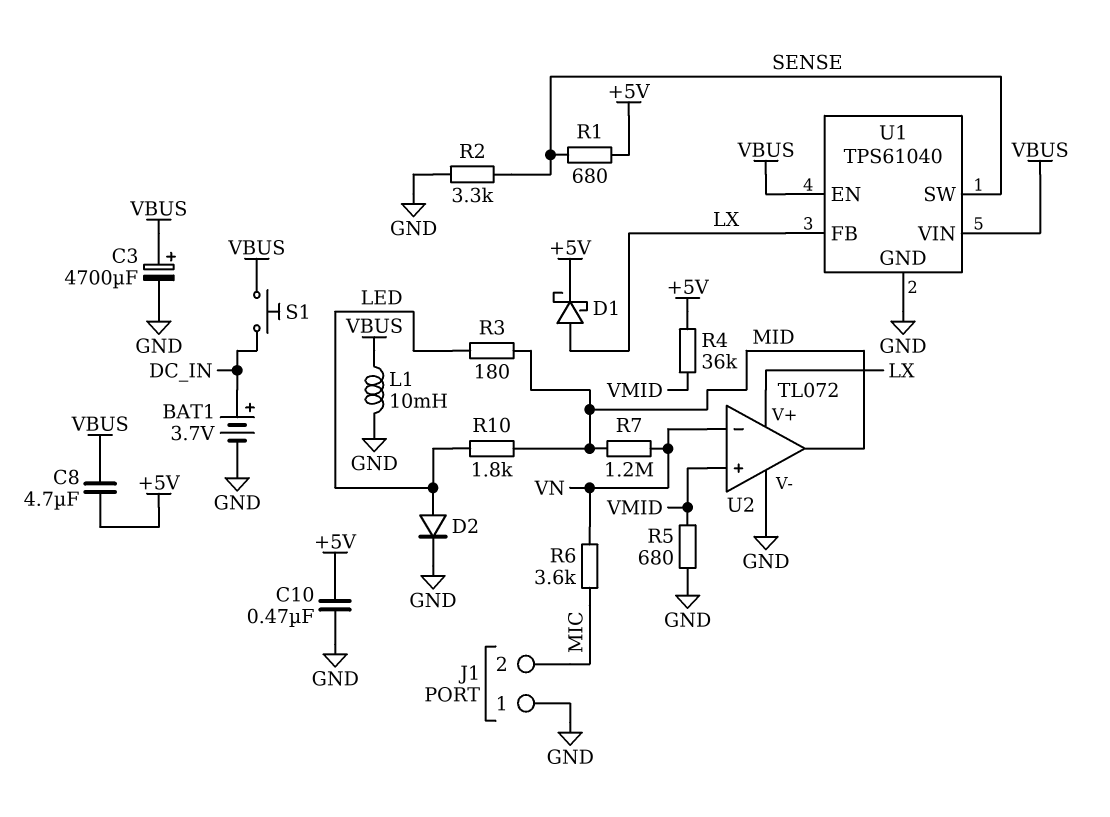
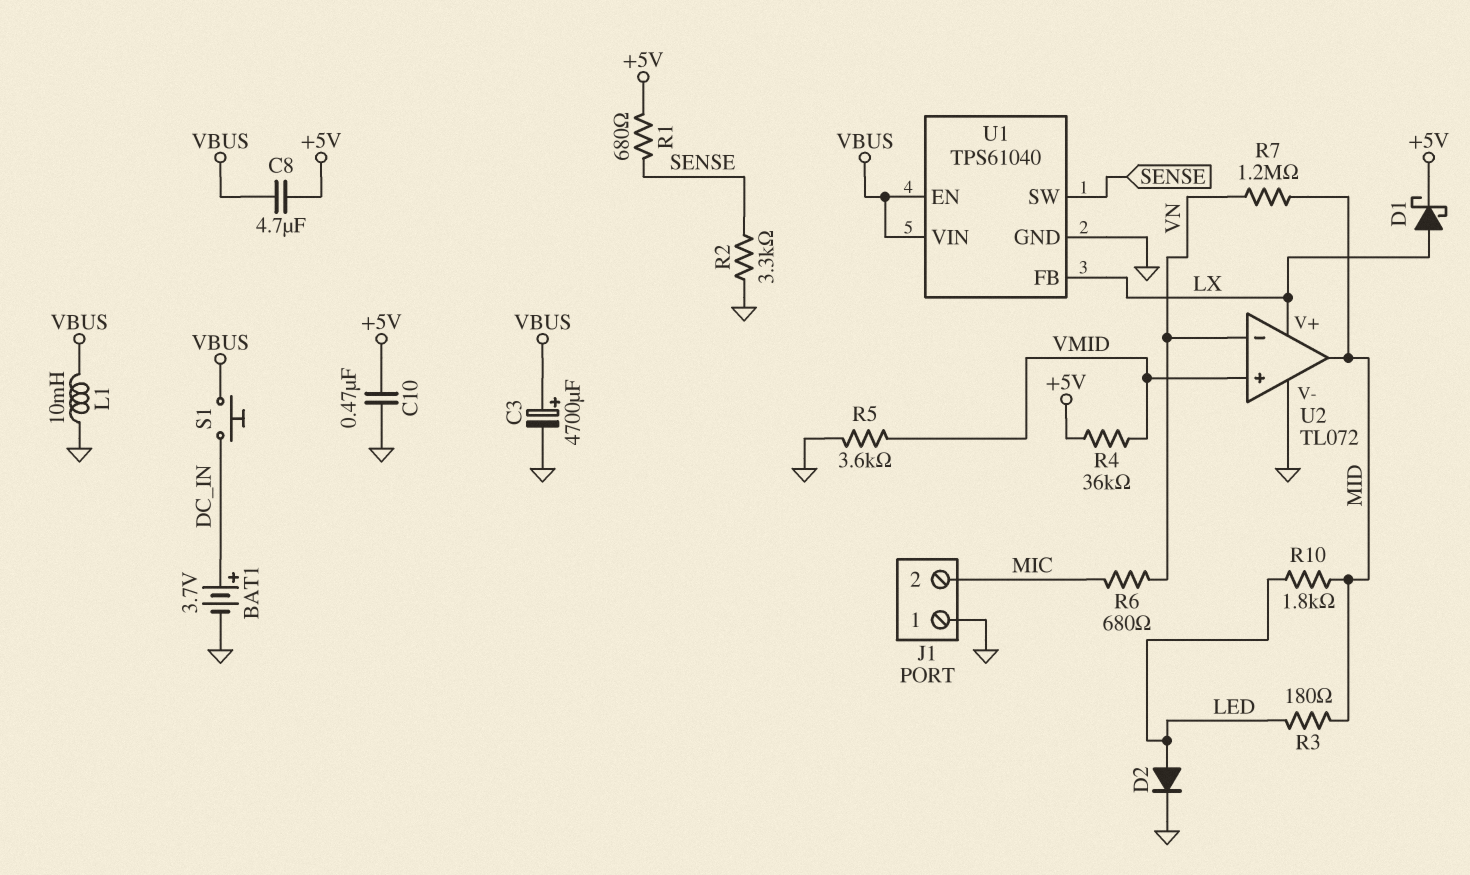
R5: 680 (GND, VMID) -> 3.6k (GND, VMID)
R6: 3.6k (MIC, VN) -> 680 (MIC, VN)

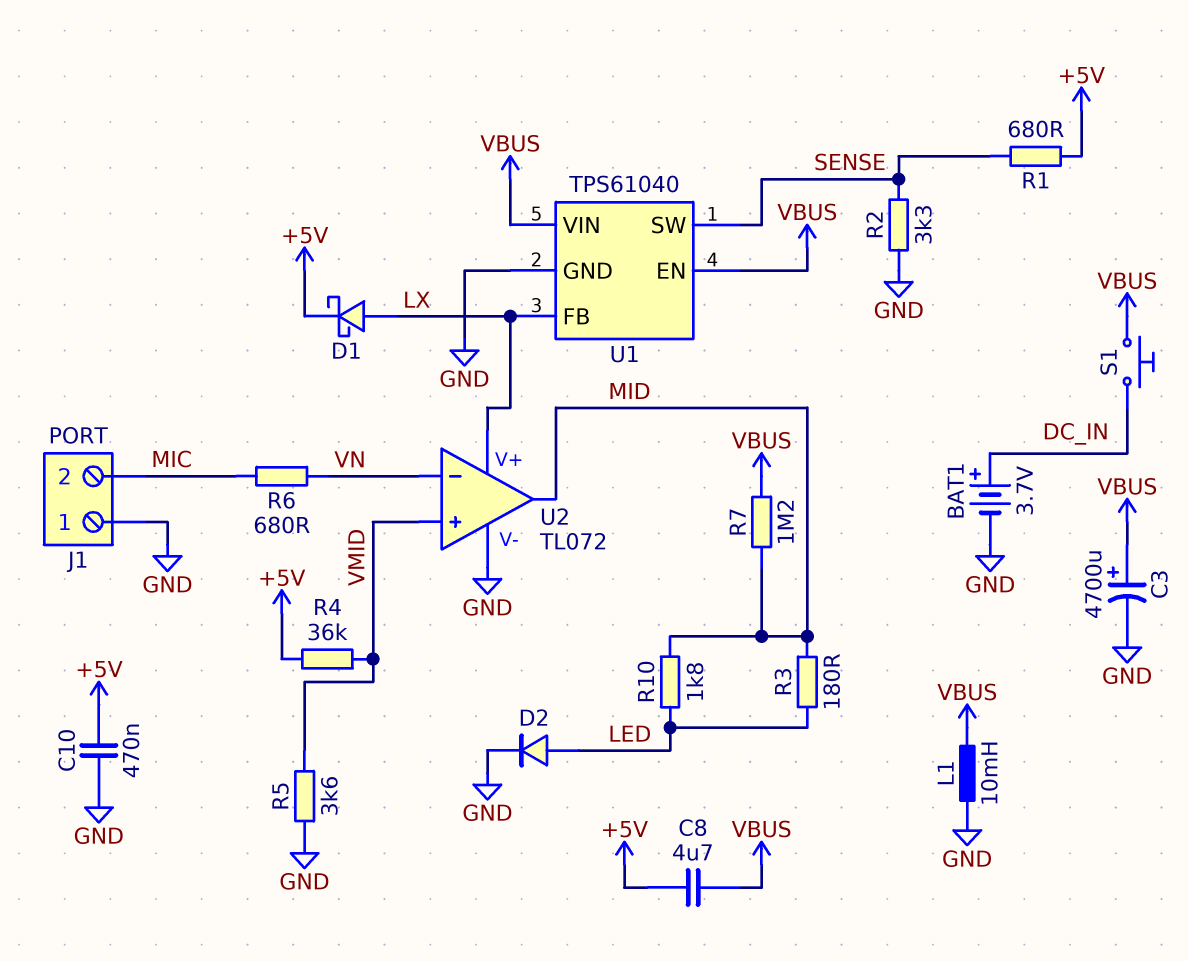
R7: 1.2M (MID, VN) -> 1.2M (MID, VBUS)

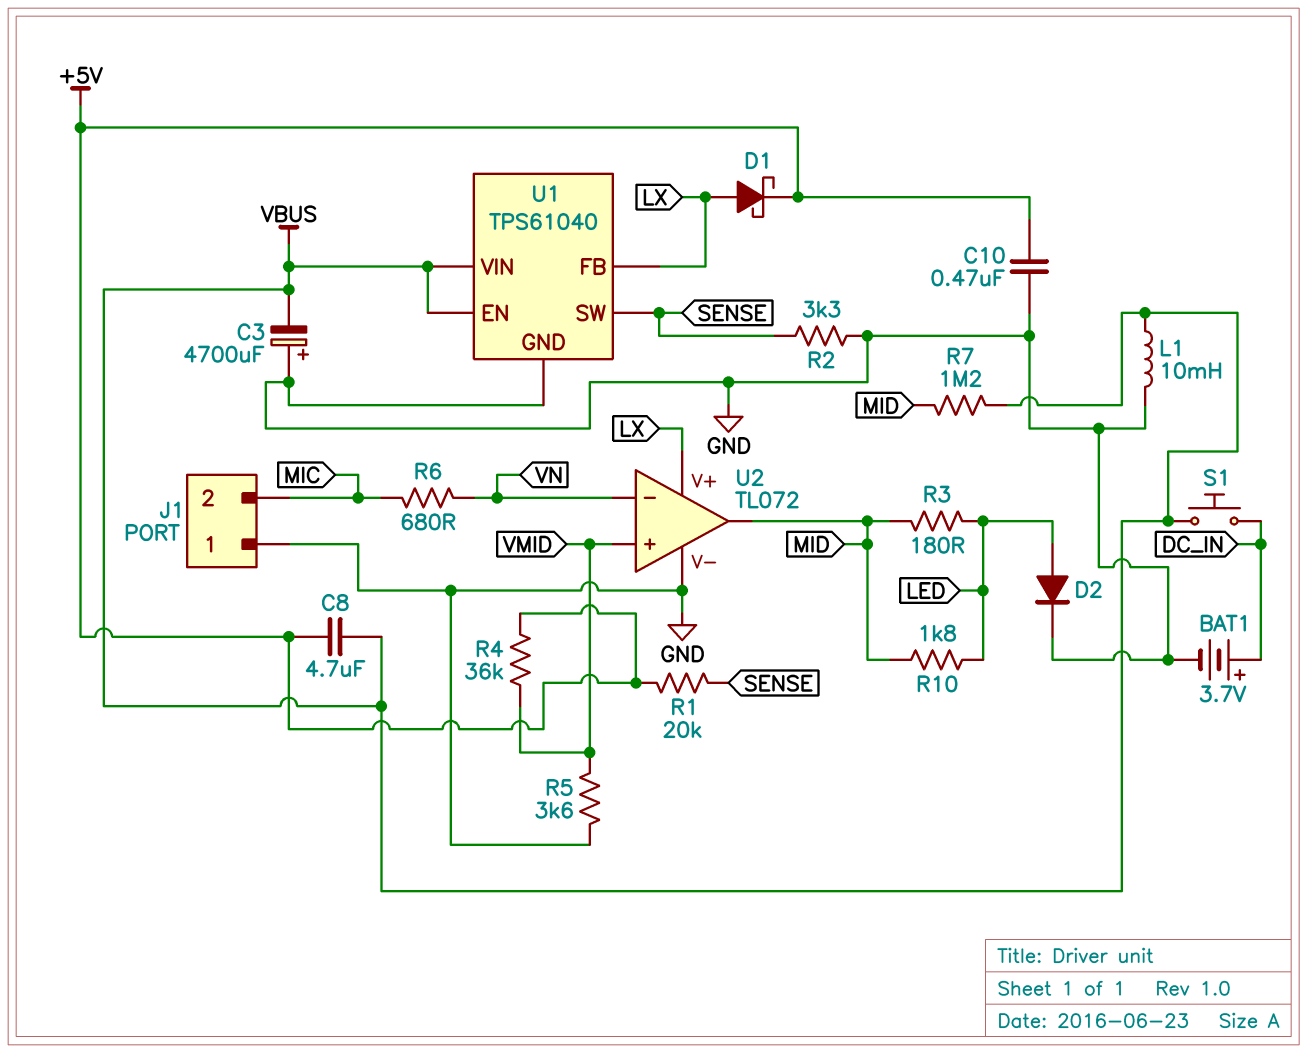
C3: 4700uF (plus VBUS, minus GND) -> 4700uF (plus GND, minus VBUS)
R1: 680 (+5V, SENSE) -> 20k (+5V, SENSE)

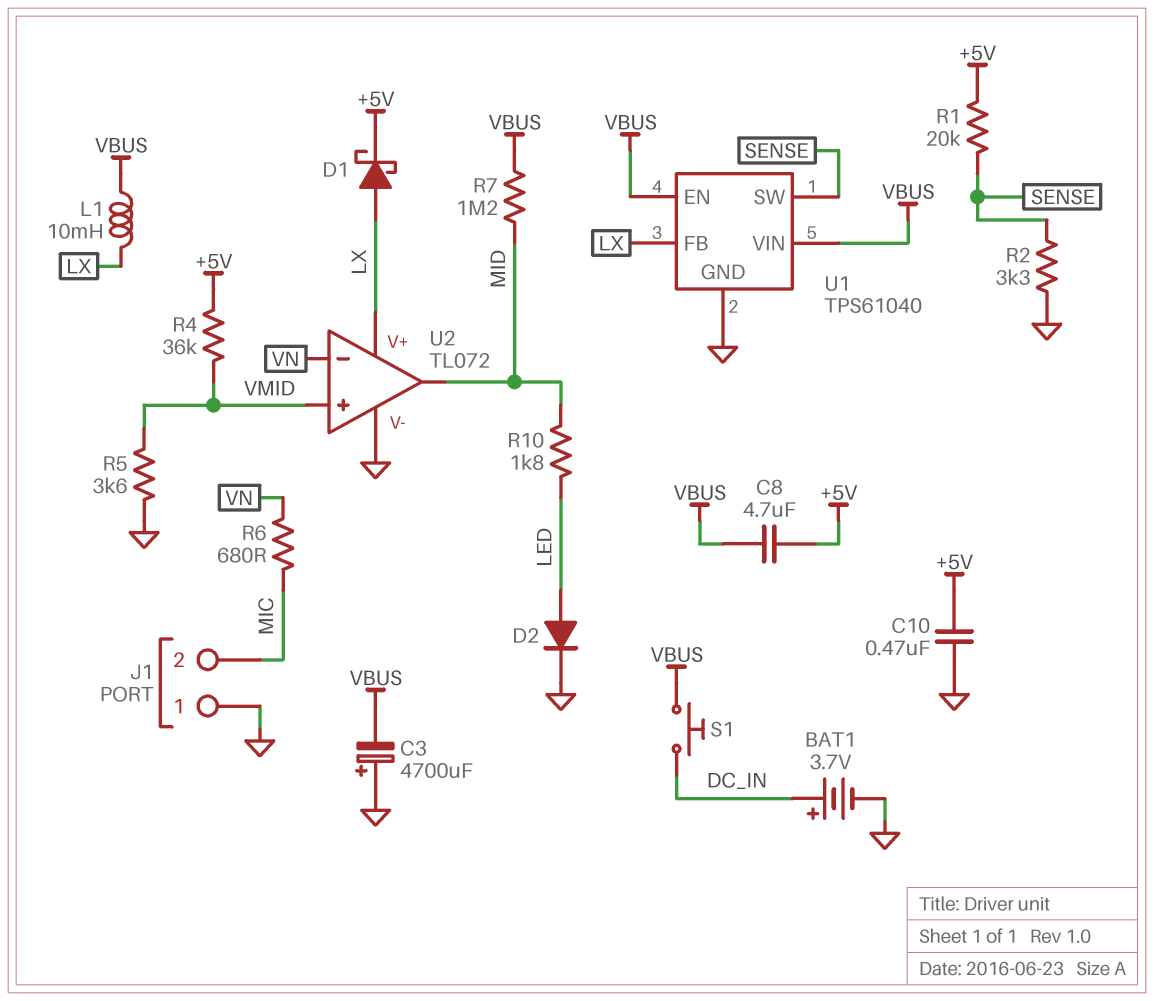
L1: 10mH (GND, VBUS) -> 10mH (LX, VBUS)
R3: 180 (LED, MID) -> none

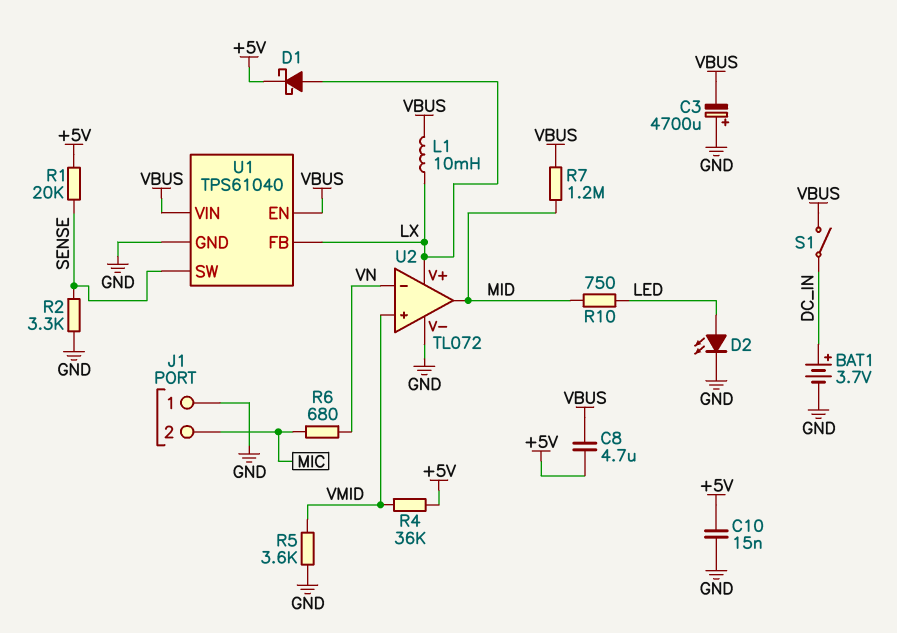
C10: 470nF (+5V, GND) -> 15nF (+5V, GND)
D2: diode (A LED, K GND) -> LED (A LED, K GND)
R10: 1.8k (LED, MID) -> 750 (LED, MID)
S1: button (DC_IN, VBUS) -> switch (DC_IN, VBUS)

